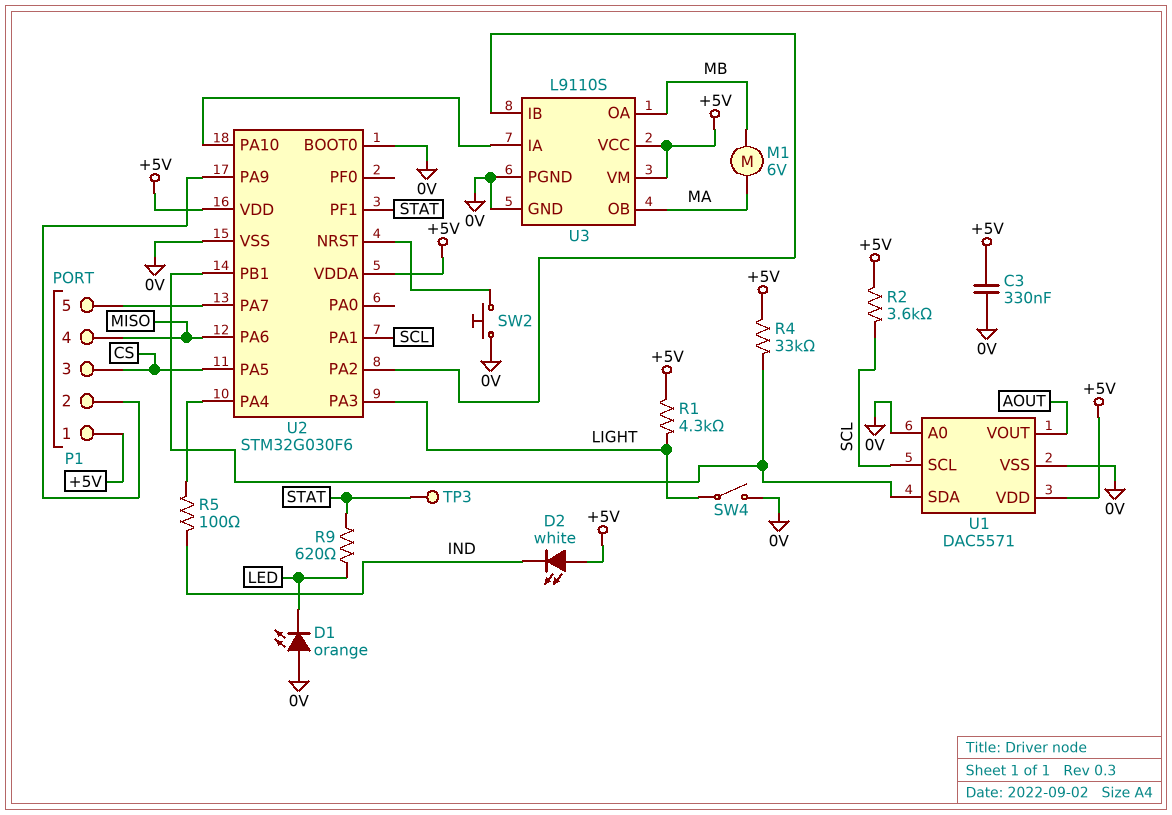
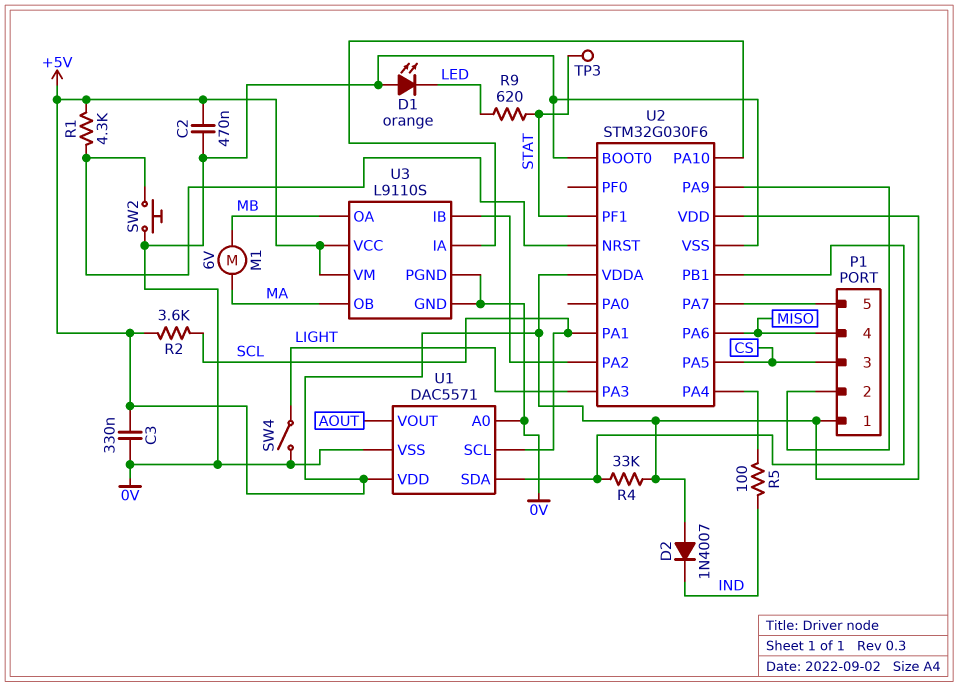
C2: none -> 470nF (+5V, 0V)
D2: LED white (A +5V, K IND) -> diode 1N4007 (A +5V, K IND)
R1: 4.3k (+5V, LIGHT) -> 4.3k (+5V, U2/NRST)

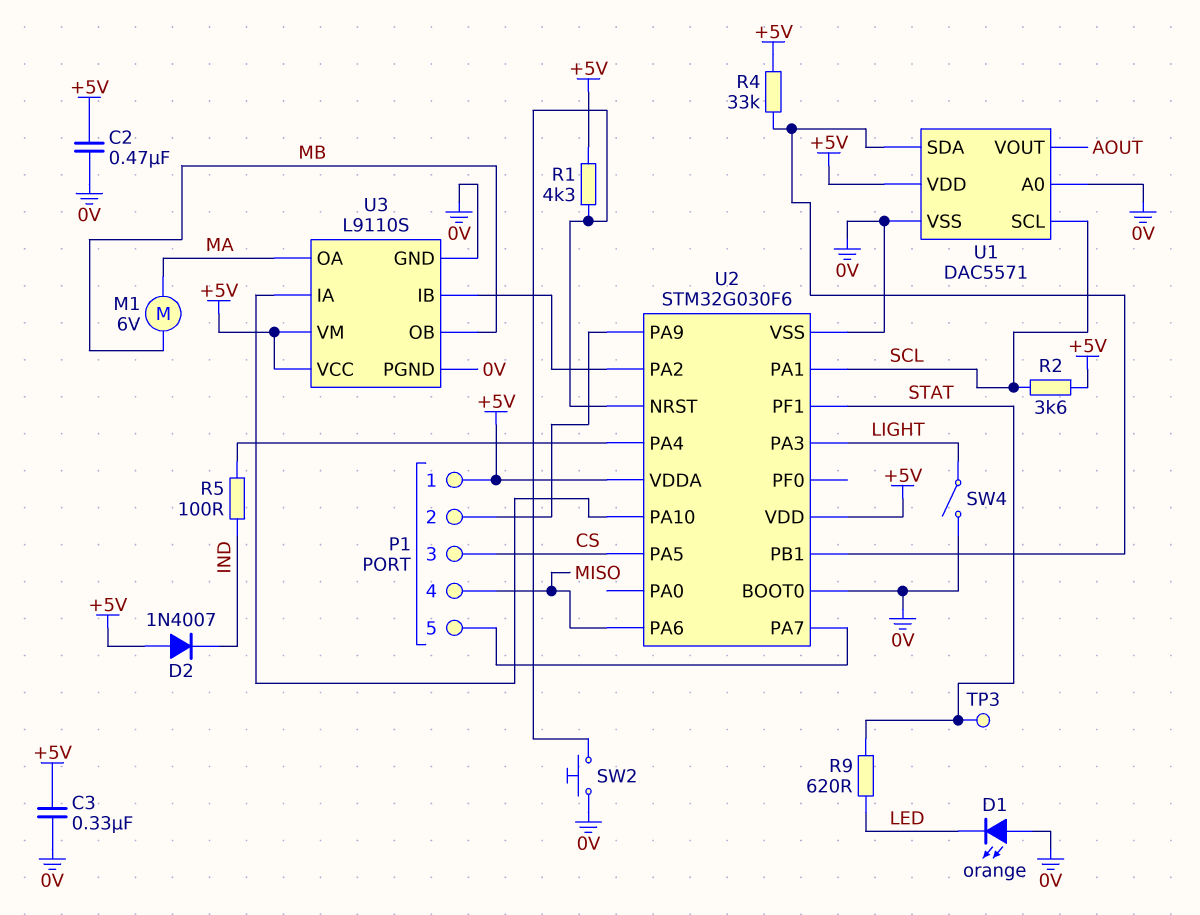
U3 pin OA: MB -> MA
U3 pin OB: MA -> MB

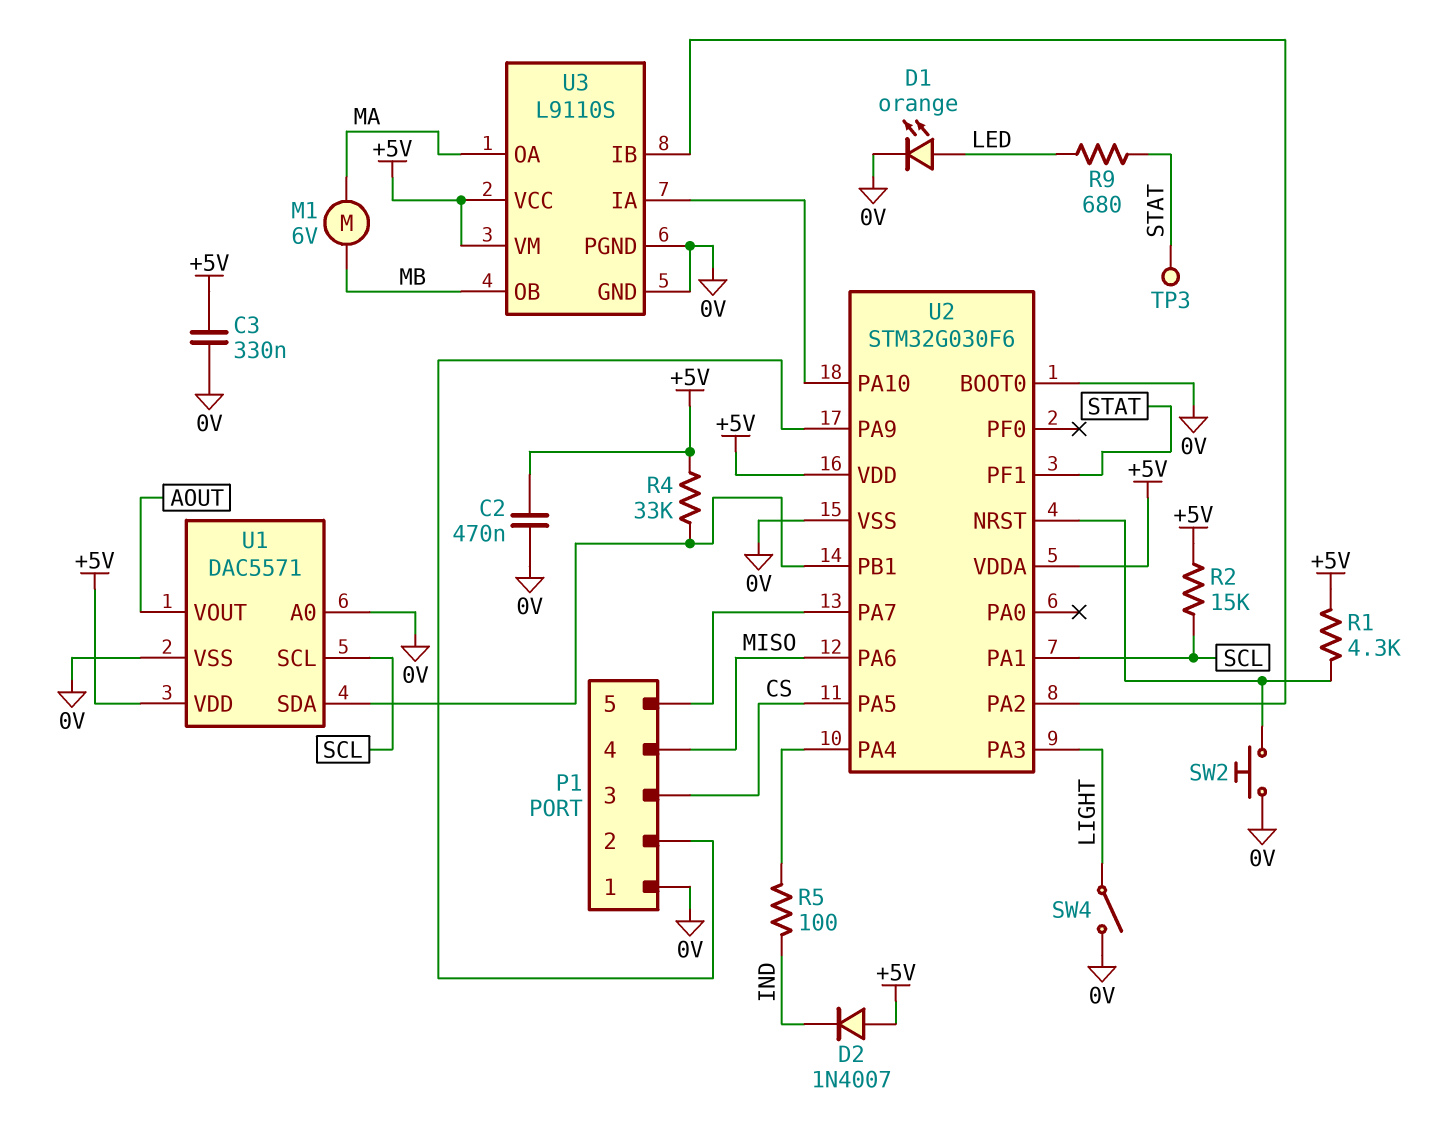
D1: LED orange (A 0V, K LED) -> LED orange (A LED, K 0V)
P1 pin 1: +5V -> 0V
R2: 3.6k (+5V, SCL) -> 15k (+5V, SCL)
R9: 620 (LED, STAT) -> 680 (LED, STAT)

